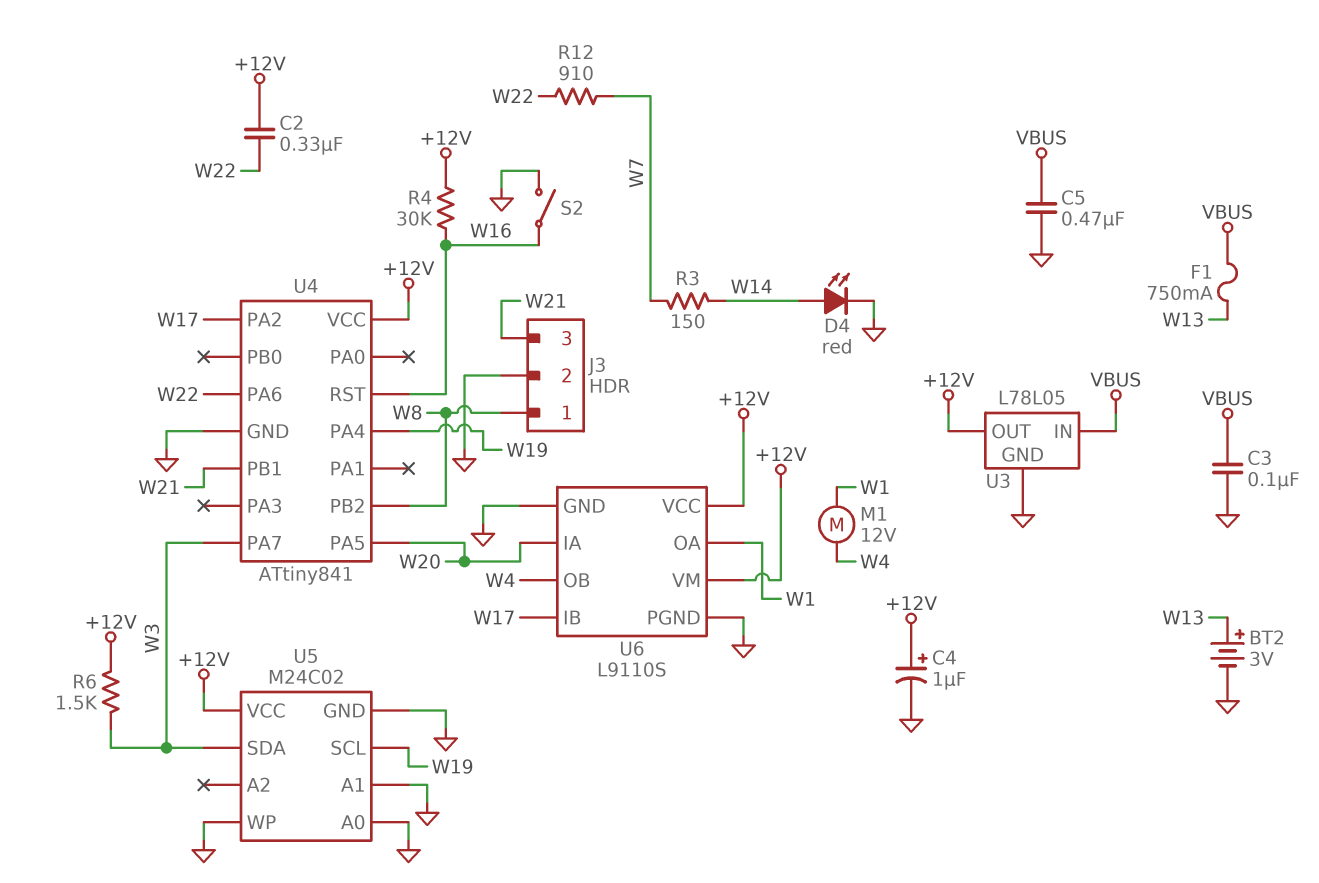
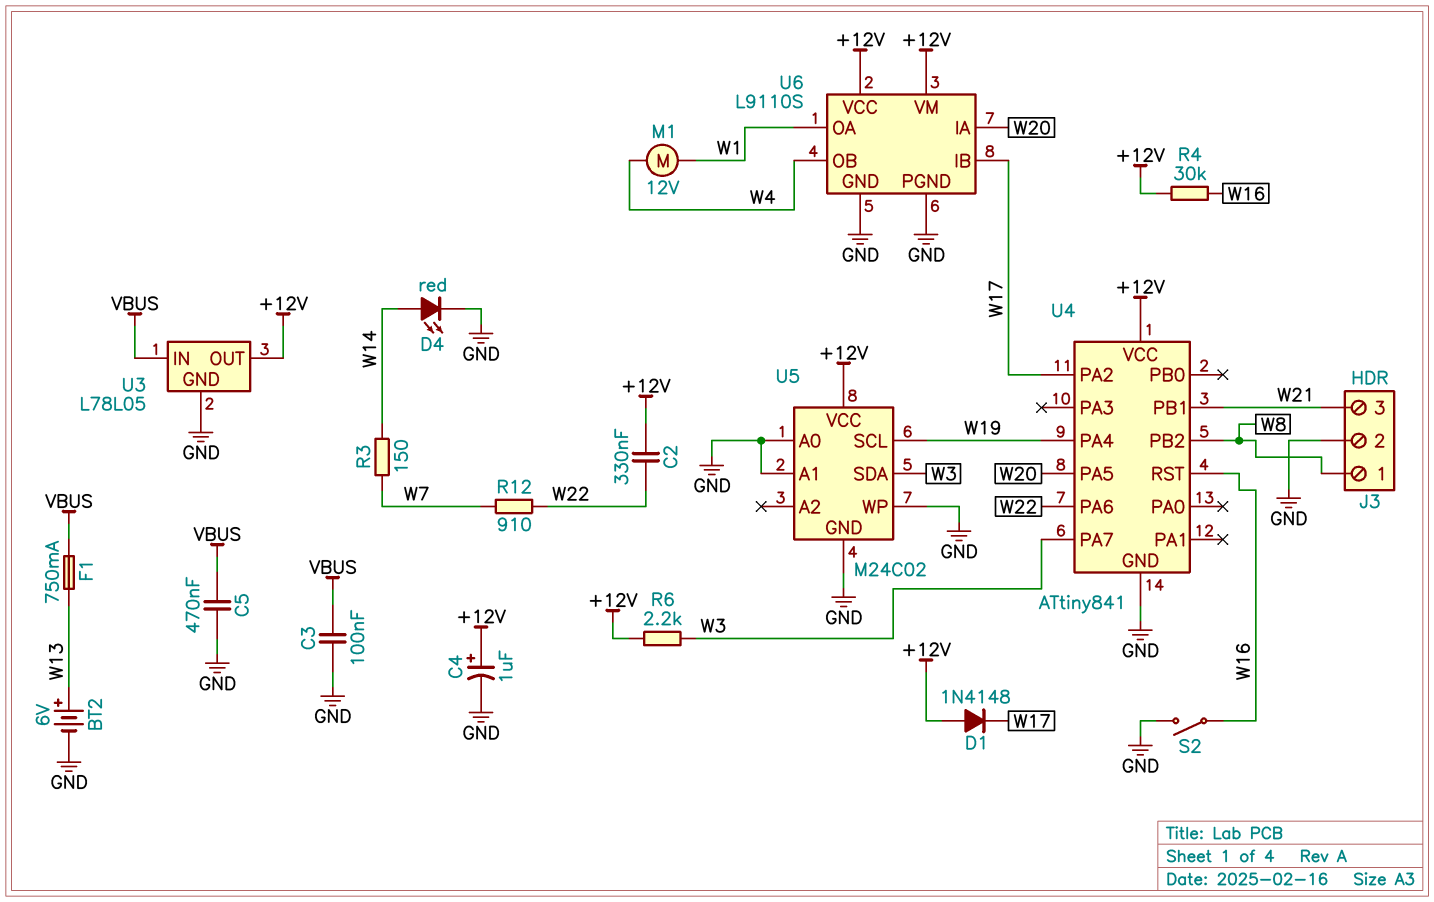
BT2: 3V (plus W13, minus GND) -> 6V (plus W13, minus GND)
D1: none -> diode 1N4148 (A +12V, K W17)
R6: 1.5k (+12V, W3) -> 2.2k (+12V, W3)

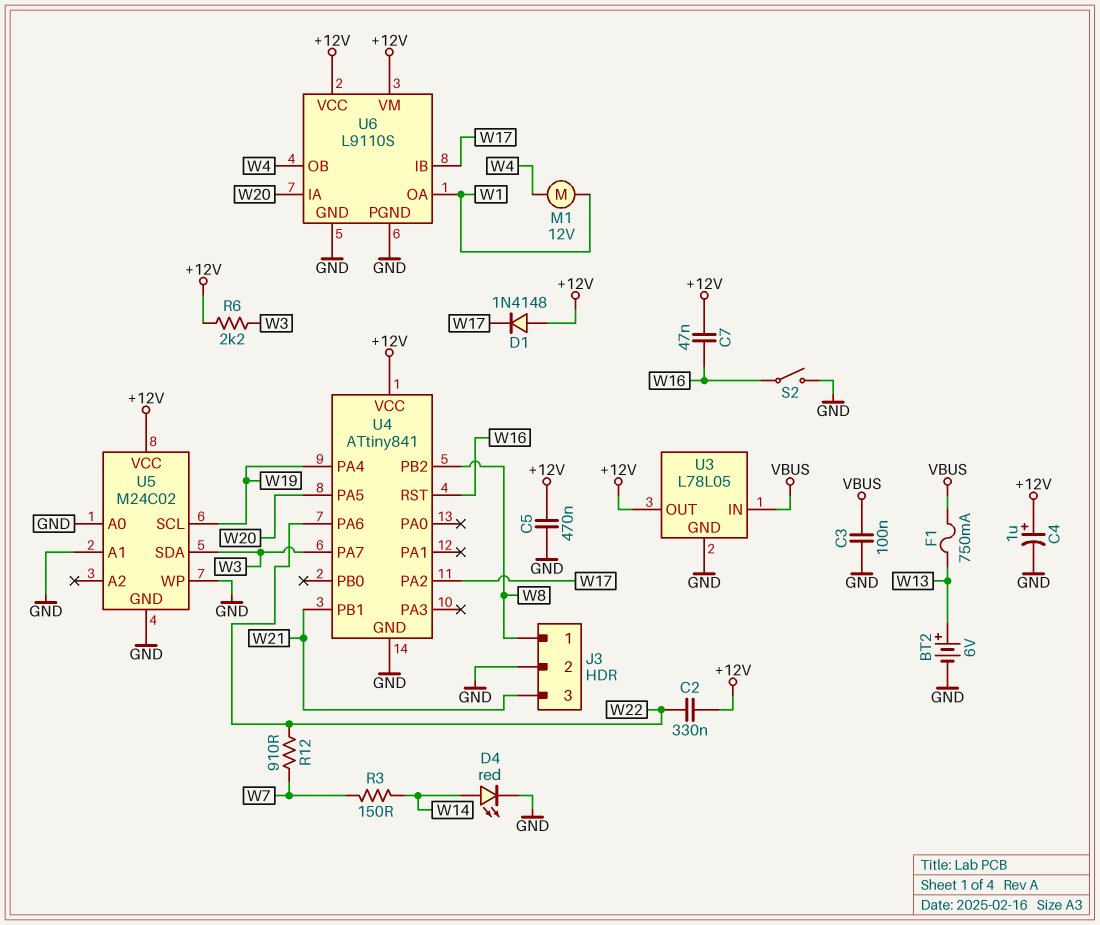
C5: 470nF (GND, VBUS) -> 470nF (+12V, GND)
C7: none -> 47nF (+12V, W16)
R4: 30k (+12V, W16) -> none

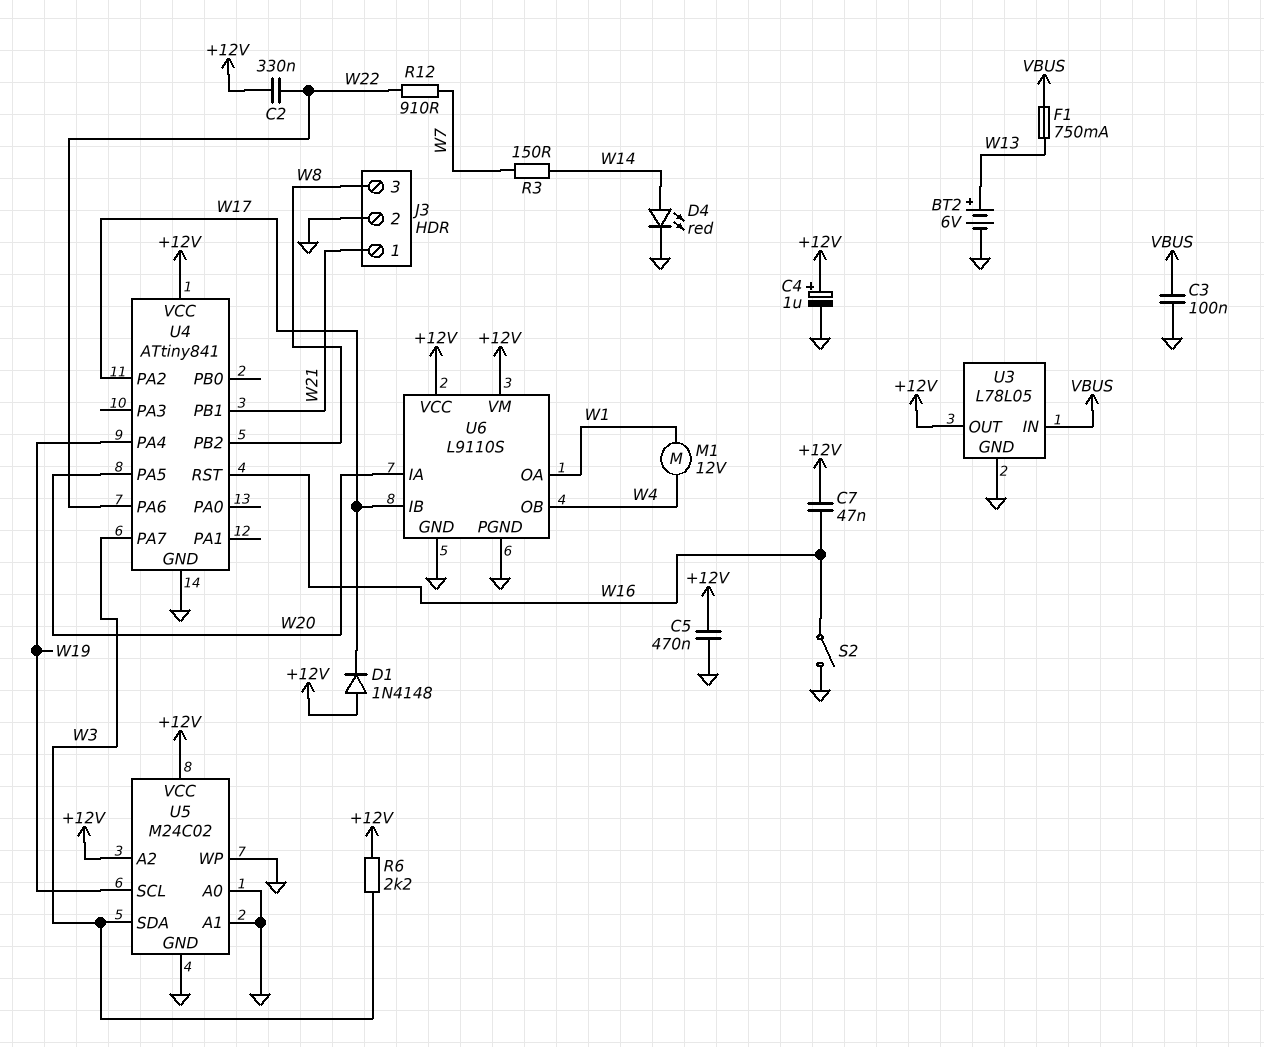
J3 pin 1: W8 -> W21
J3 pin 3: W21 -> W8
U5 pin A2: none -> +12V

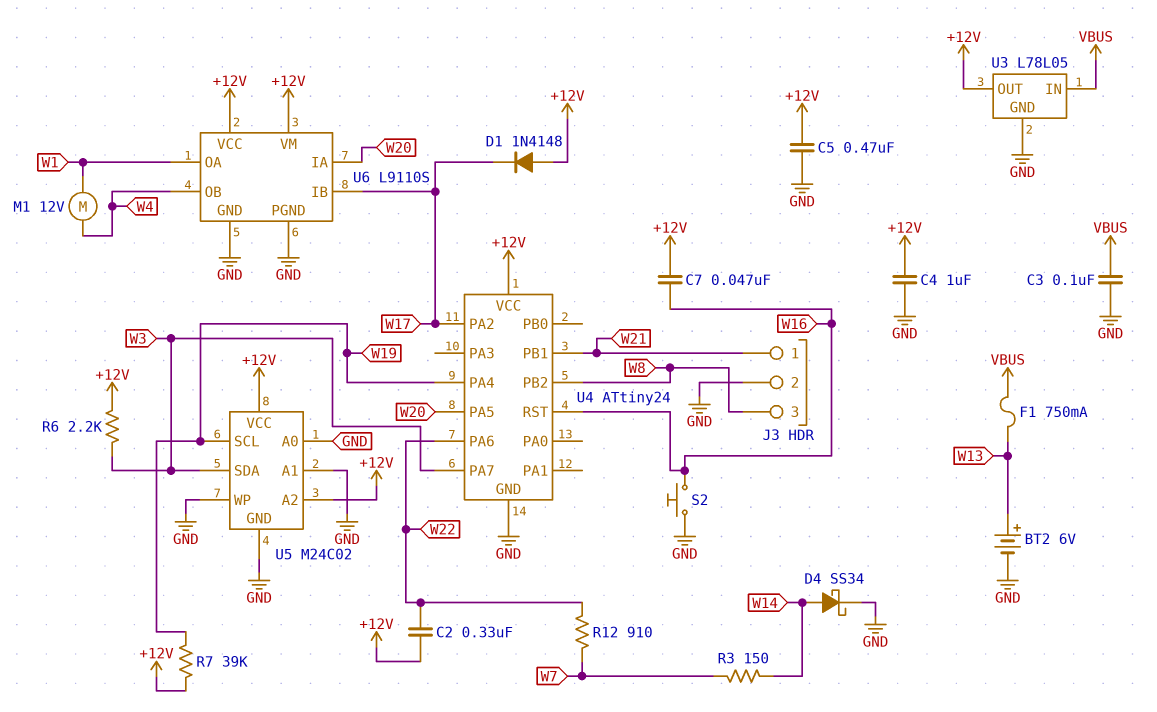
C4: 1uF (plus +12V, minus GND) -> 1uF (+12V, GND)
D4: LED red (A W14, K GND) -> schottky SS34 (A W14, K GND)
R7: none -> 39k (+12V, W19)
S2: switch (GND, W16) -> button (GND, W16)
U4: ATtiny841 -> ATtiny24

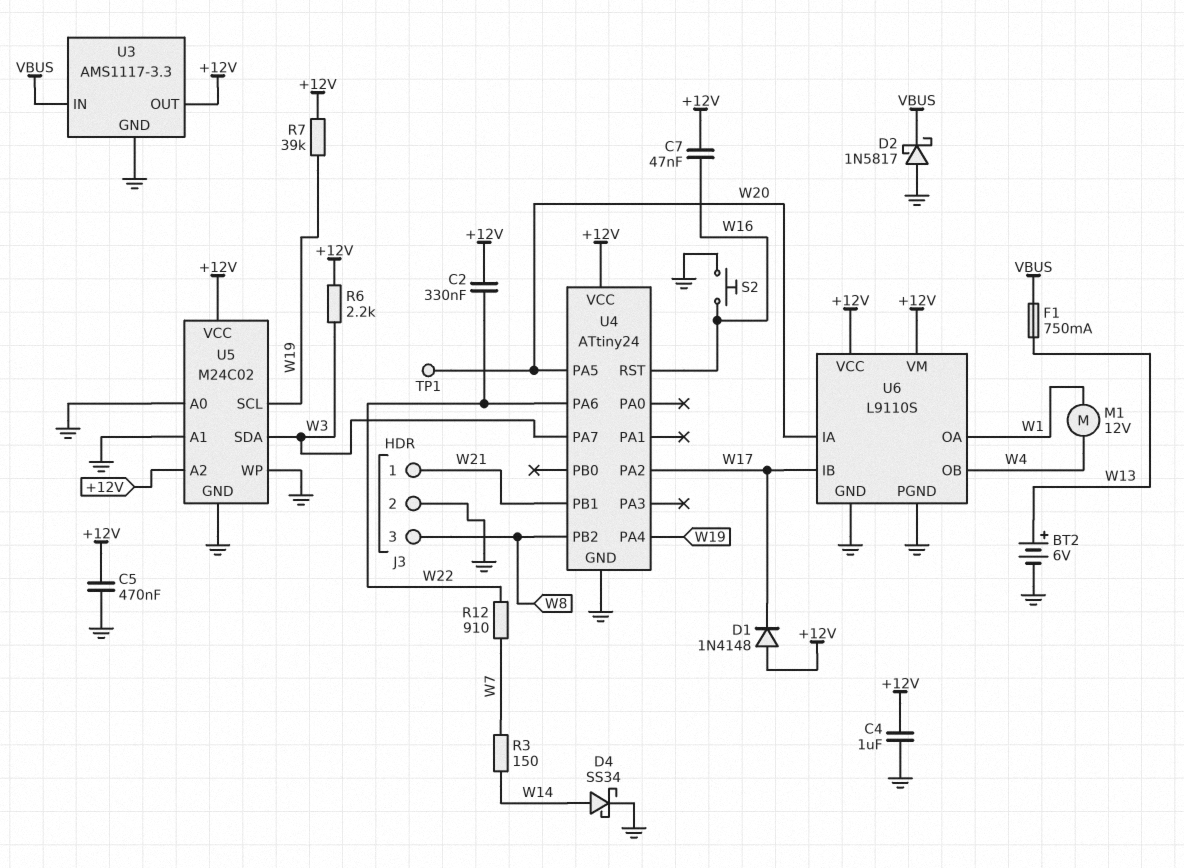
C3: 100nF (GND, VBUS) -> none
D2: none -> schottky 1N5817 (A GND, K VBUS)
TP1: none -> test point (W20)
U3: L78L05 -> AMS1117-3.3

